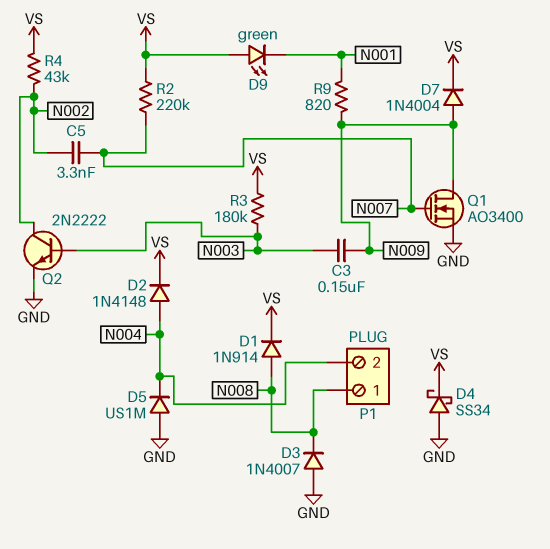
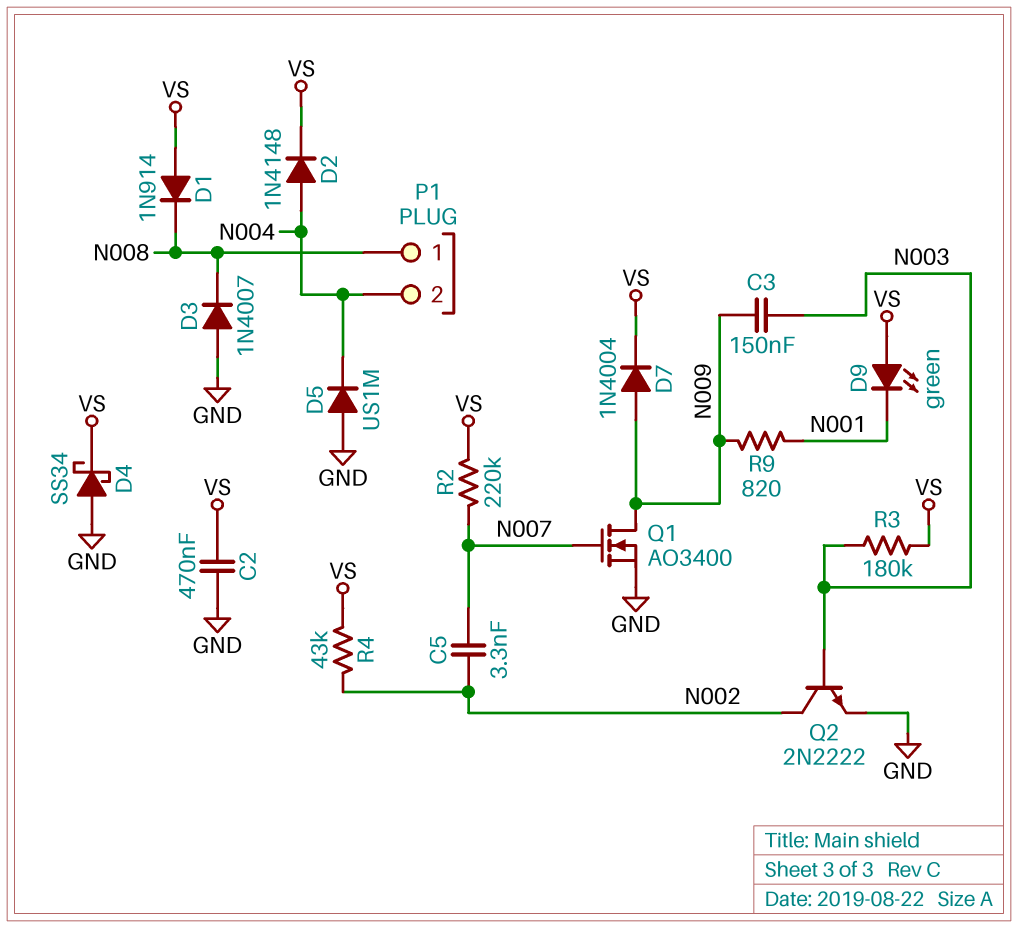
C2: none -> 470nF (GND, VS)
D1: diode 1N914 (A N008, K VS) -> diode 1N914 (A VS, K N008)

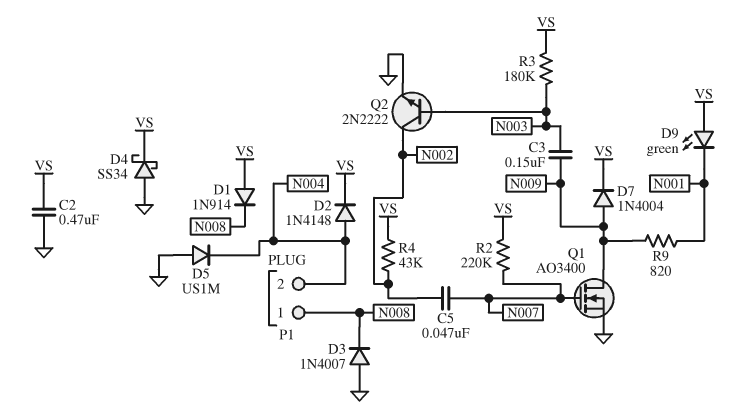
C5: 3.3nF (N002, N007) -> 47nF (N002, N007)

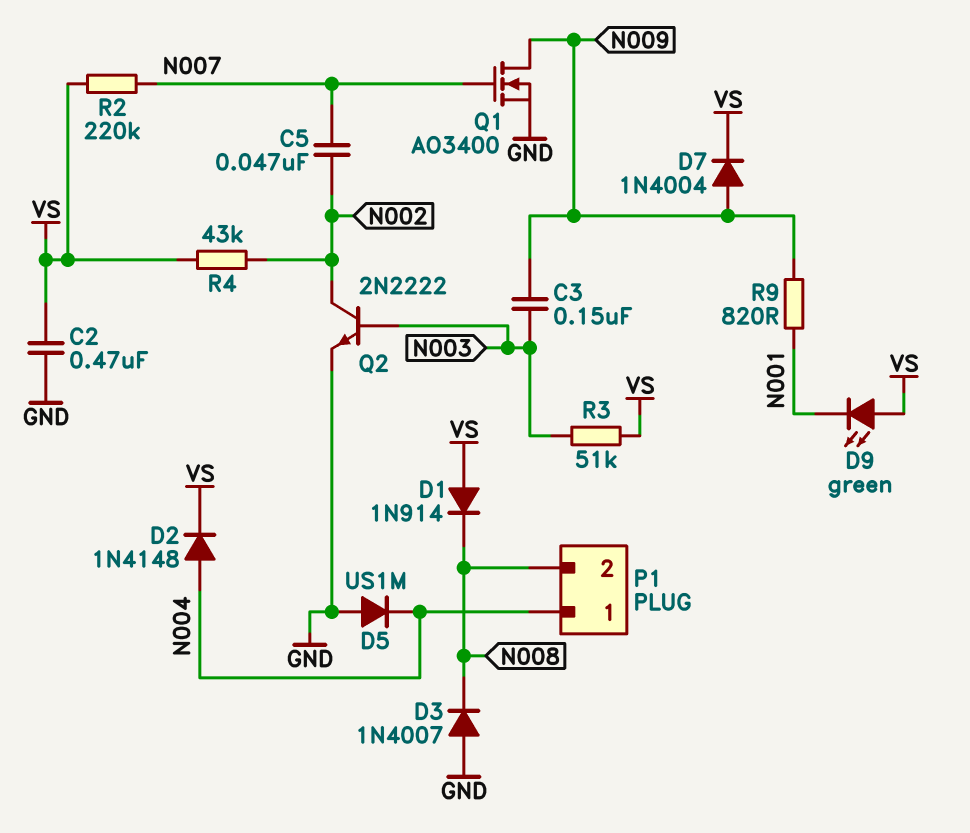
D4: schottky SS34 (A GND, K VS) -> none
P1 pin 1: N008 -> N004
P1 pin 2: N004 -> N008
R3: 180k (N003, VS) -> 51k (N003, VS)

